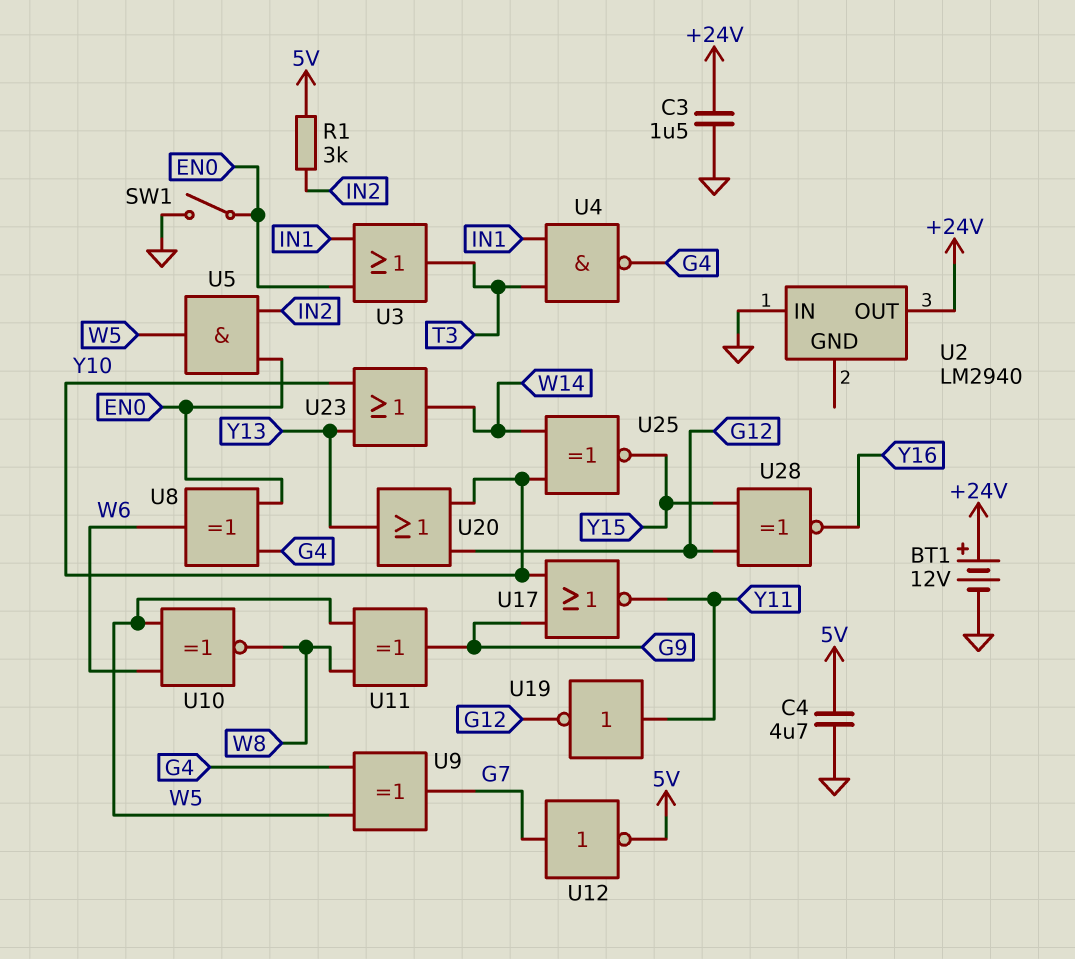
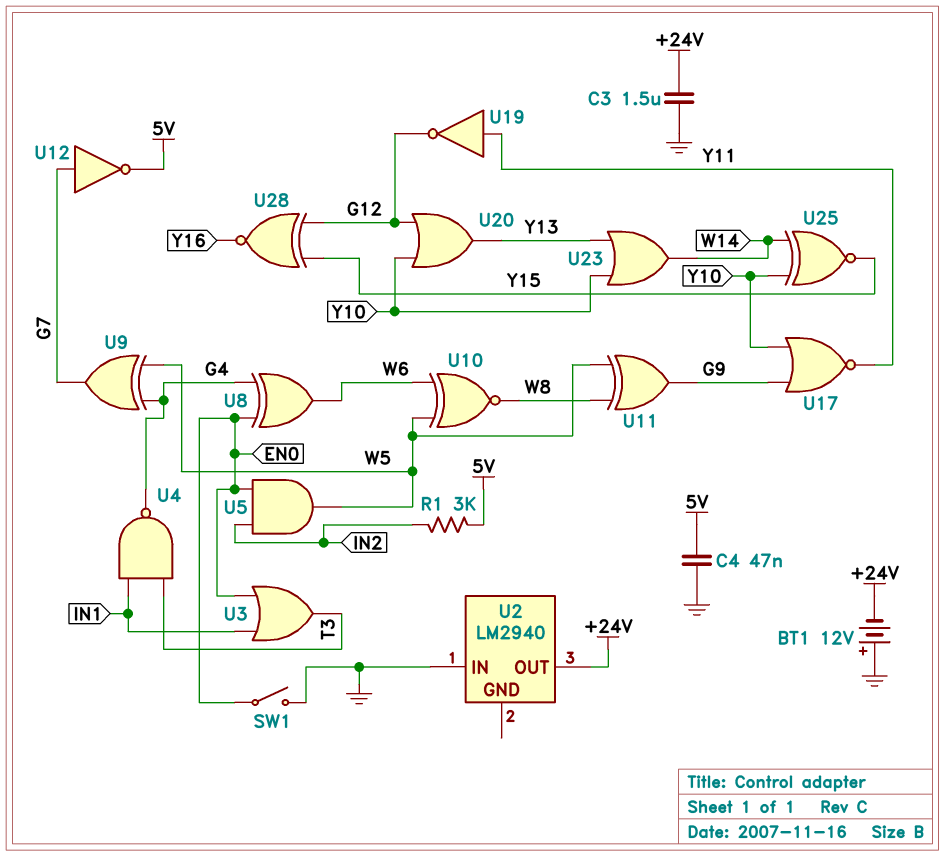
BT1: 12V (plus +24V, minus GND) -> 12V (plus GND, minus +24V)
C4: 4.7uF (5V, GND) -> 47nF (5V, GND)

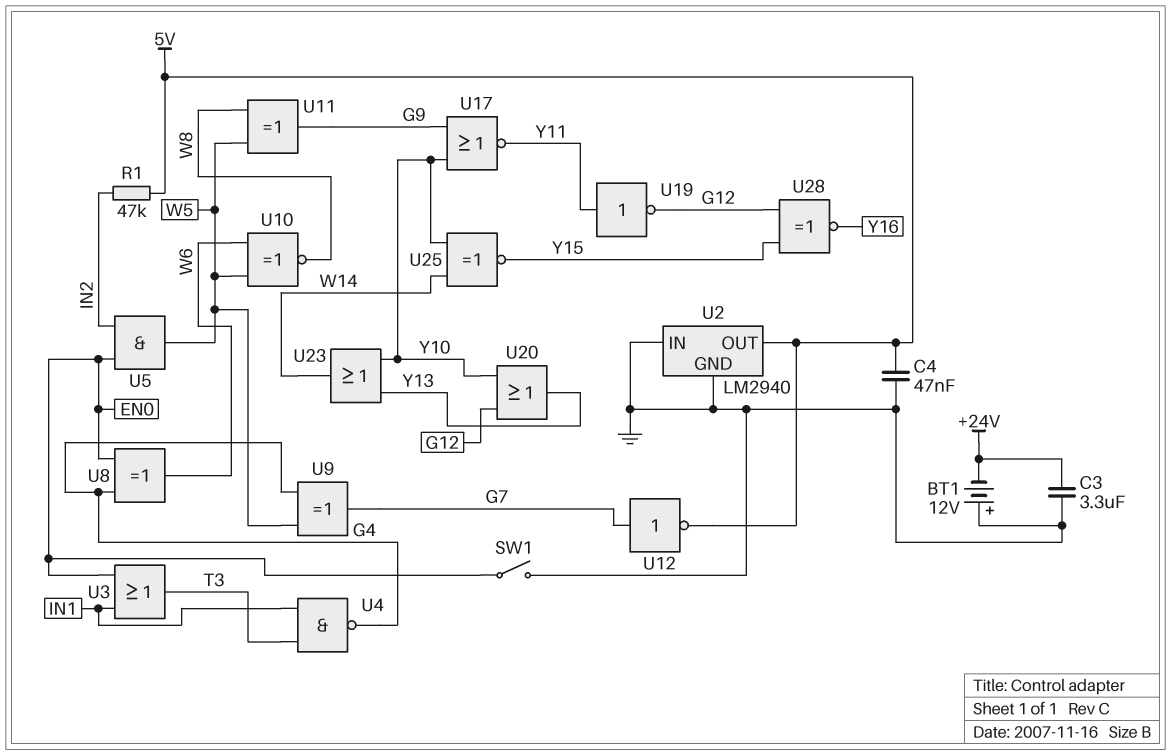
C3: 1.5uF (+24V, GND) -> 3.3uF (+24V, GND)
R1: 3k (5V, IN2) -> 47k (5V, IN2)
U2 pin GND: none -> GND
U2 pin OUT: +24V -> 5V

